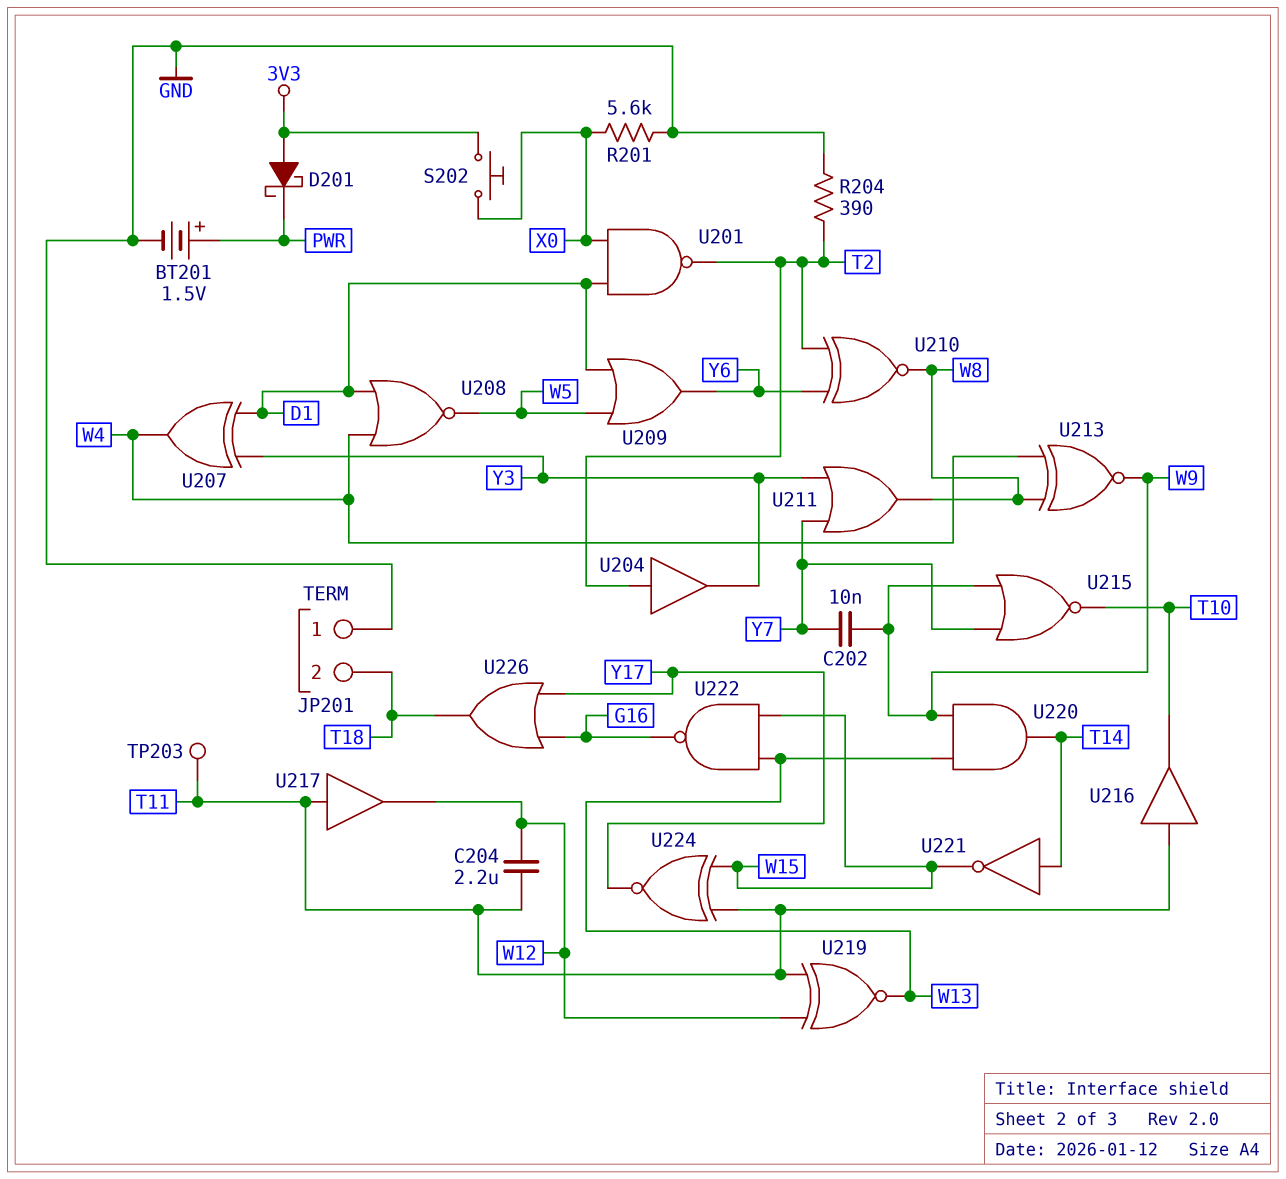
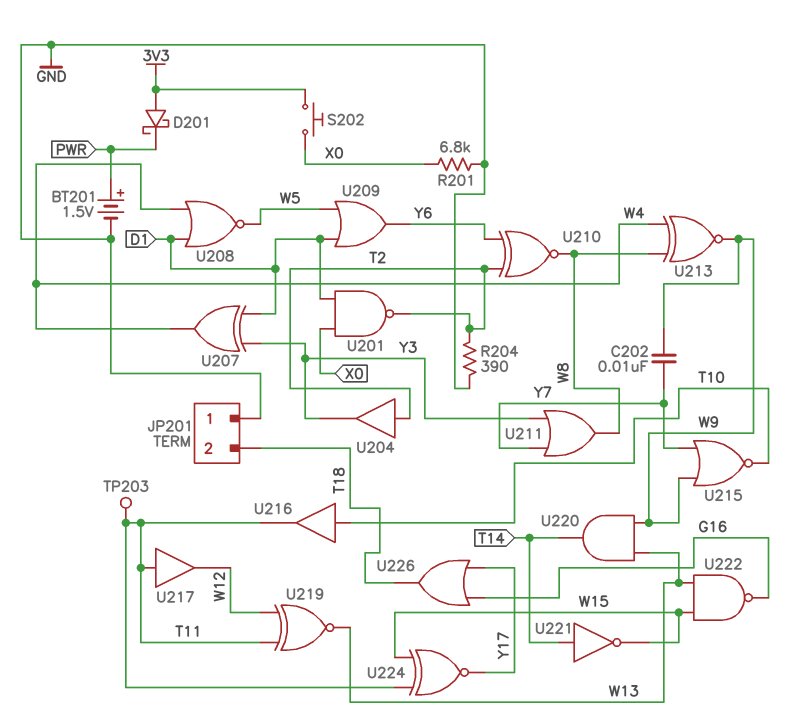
C204: 2.2uF (T11, W12) -> none
R201: 5.6k (GND, X0) -> 6.8k (GND, X0)
U216: buffer (in T11, out T10) -> buffer (in T10, out T11)

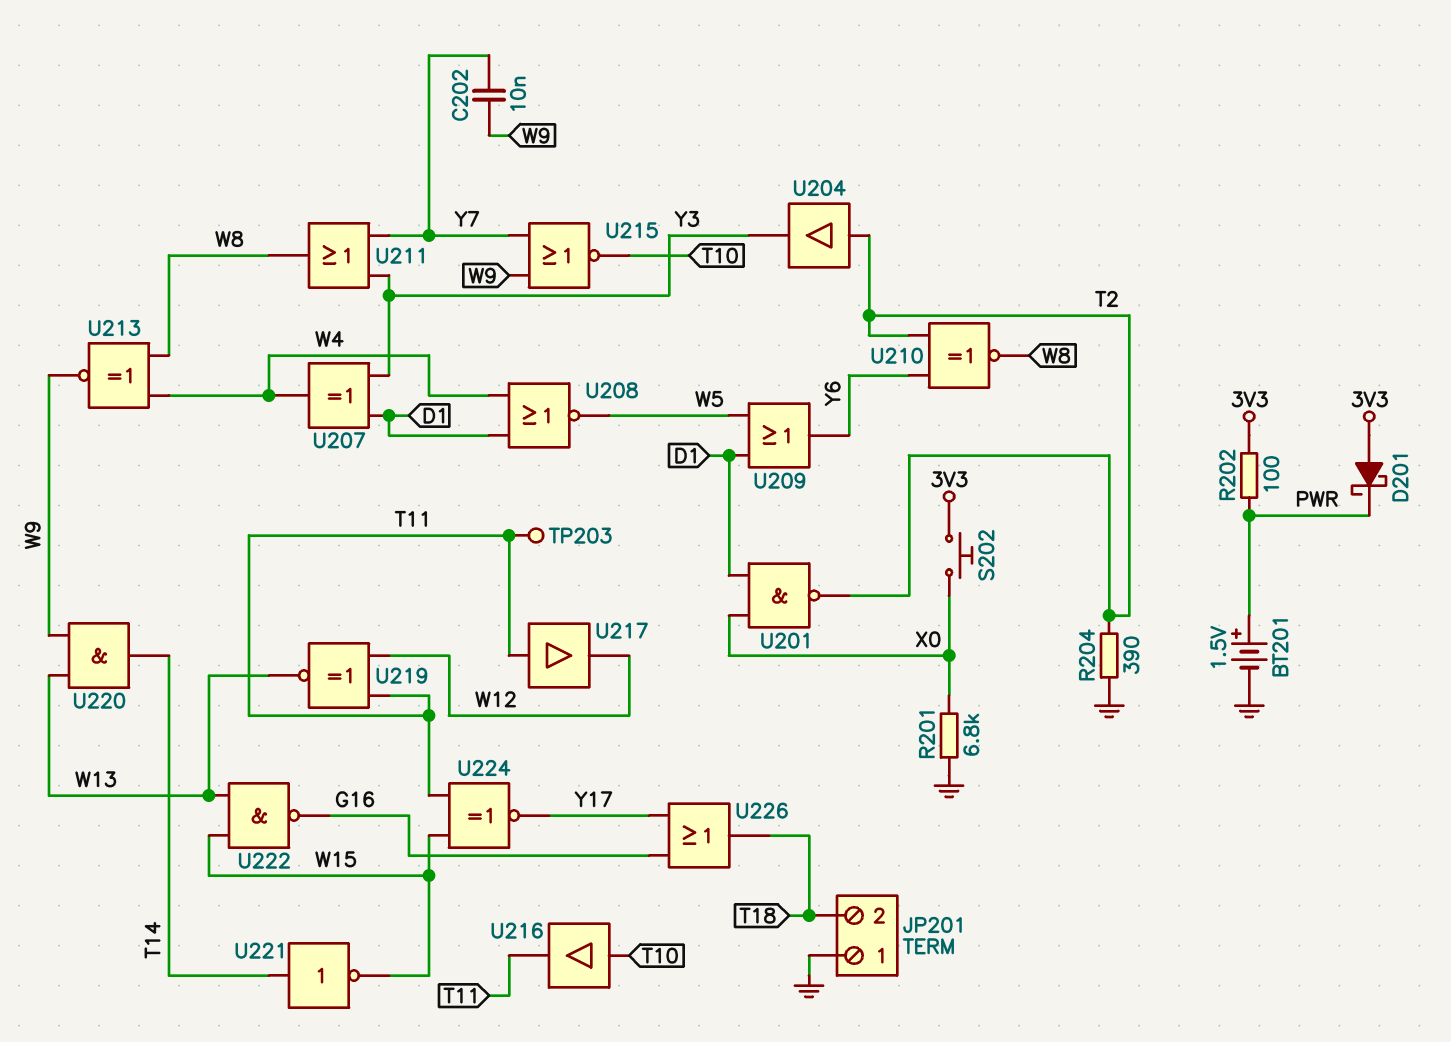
R202: none -> 100 (3V3, PWR)

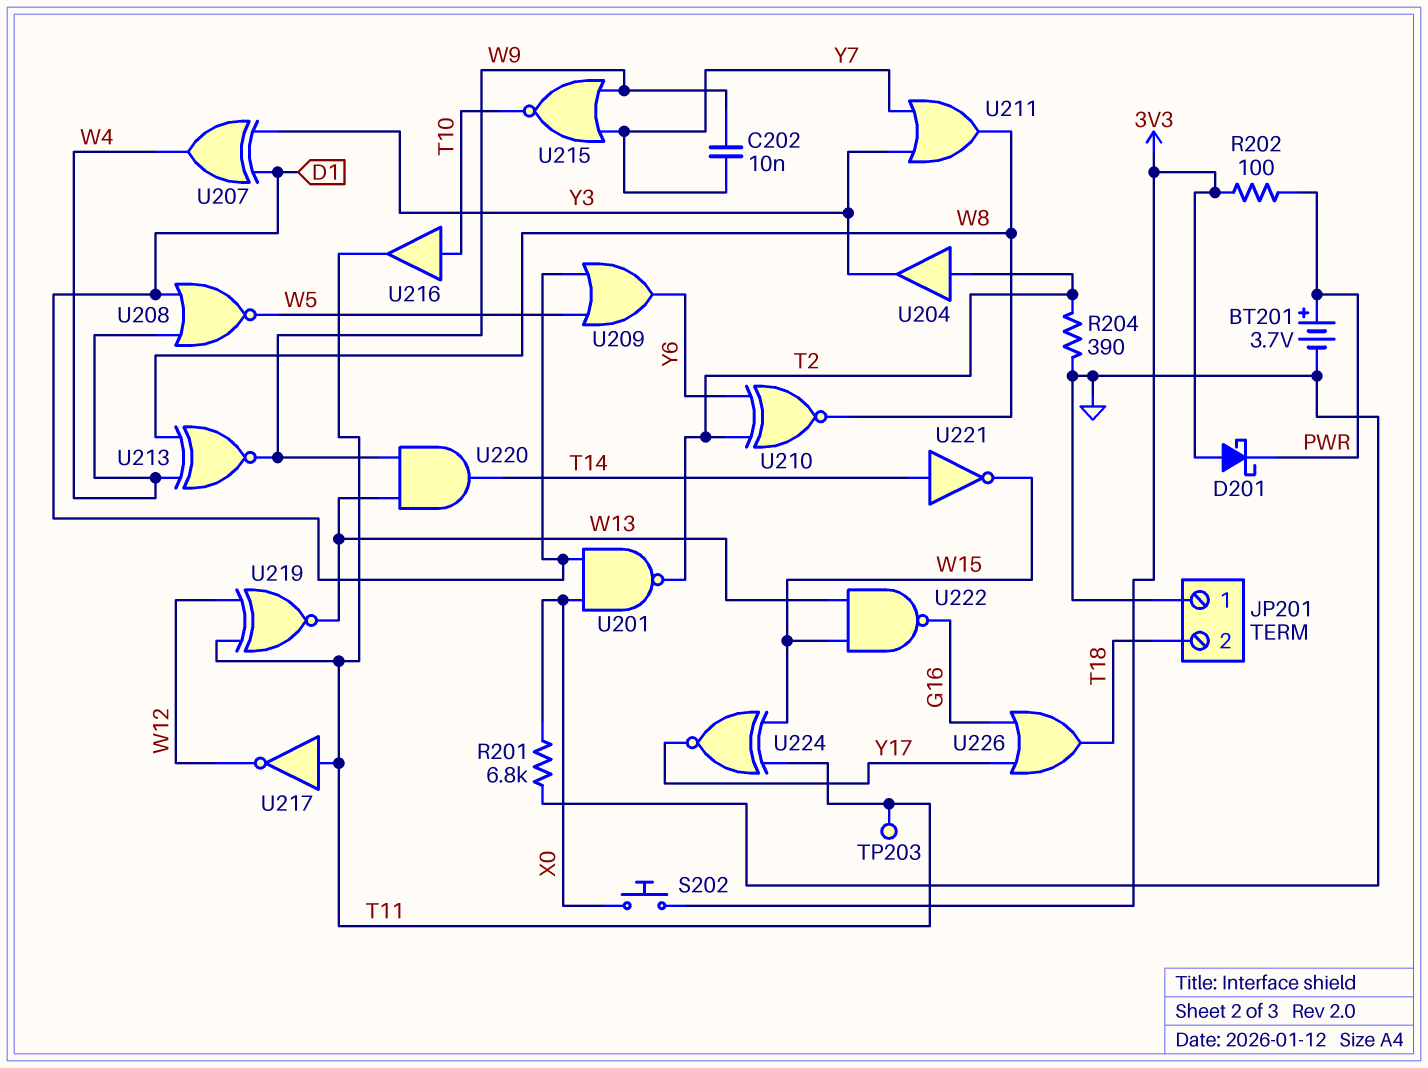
BT201: 1.5V (plus PWR, minus GND) -> 3.7V (plus PWR, minus GND)
U217: buffer (in T11, out W12) -> NOT (in T11, out W12)

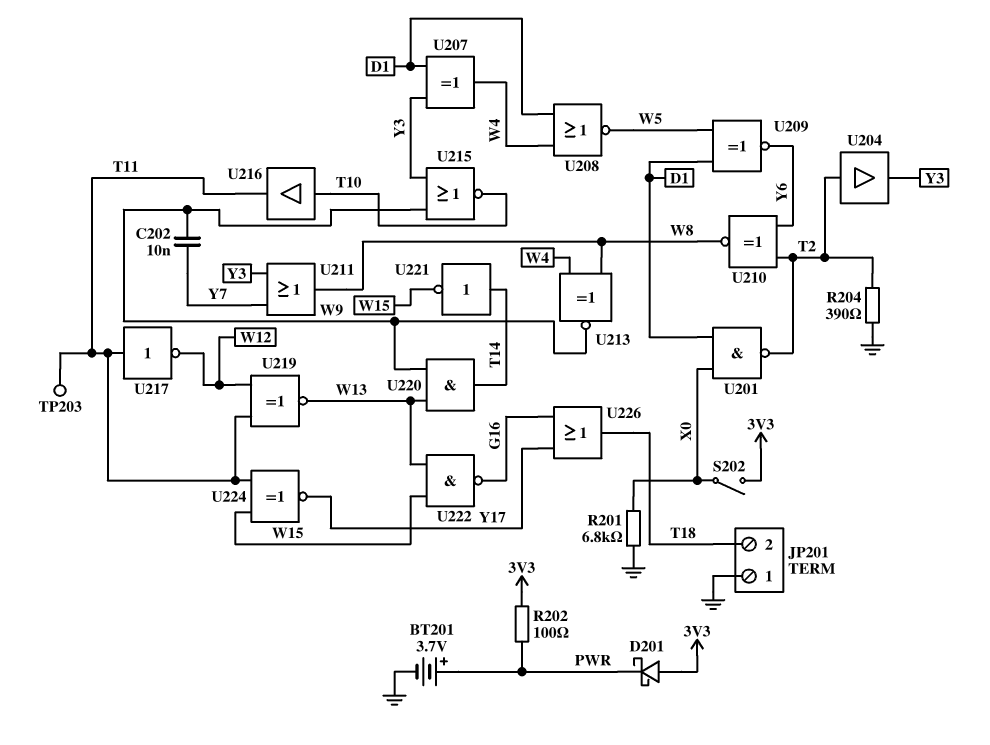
S202: button (3V3, X0) -> switch (3V3, X0)
U209: OR (in D1, in W5, out Y6) -> XNOR (in D1, in W5, out Y6)
U215: NOR (in W9, in Y7, out T10) -> NOR (in W9, in Y3, out T10)

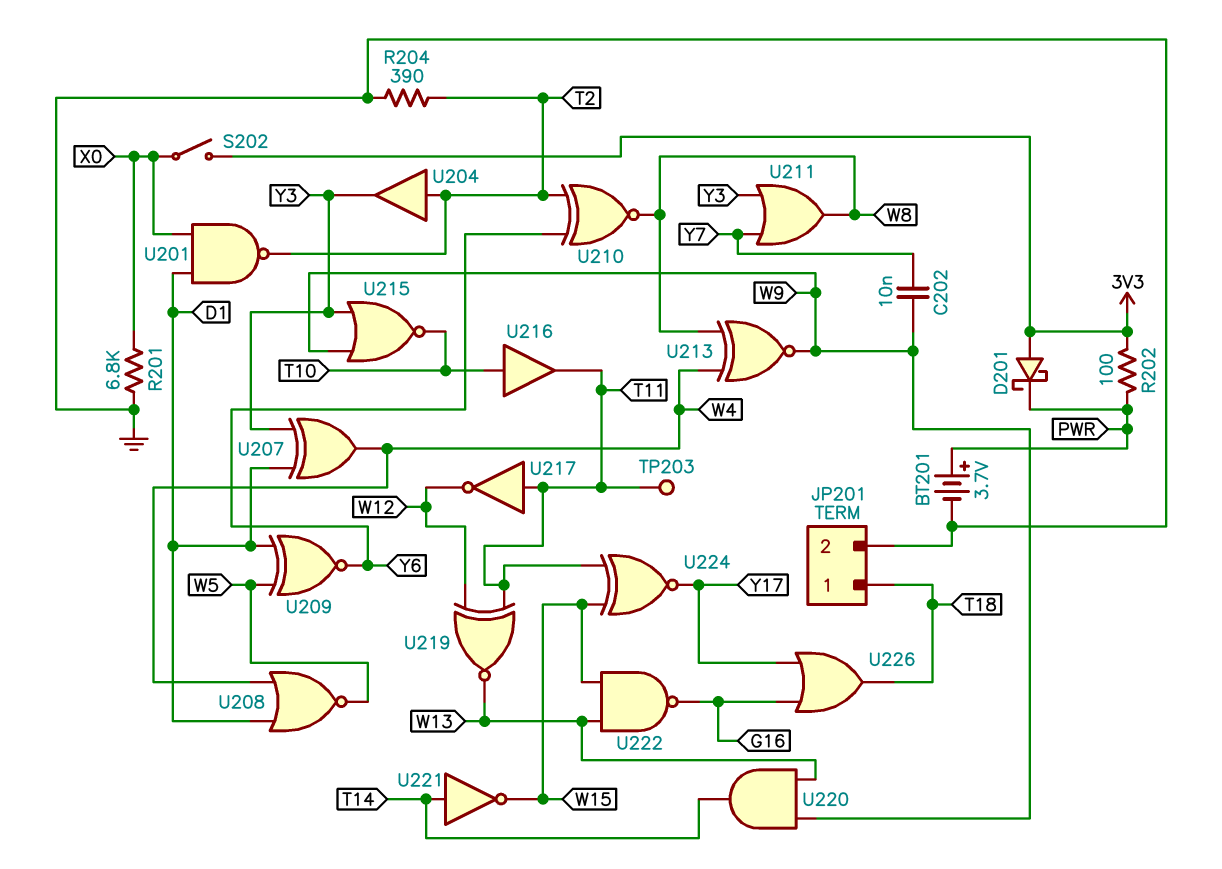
JP201 pin 1: GND -> T18
JP201 pin 2: T18 -> GND

